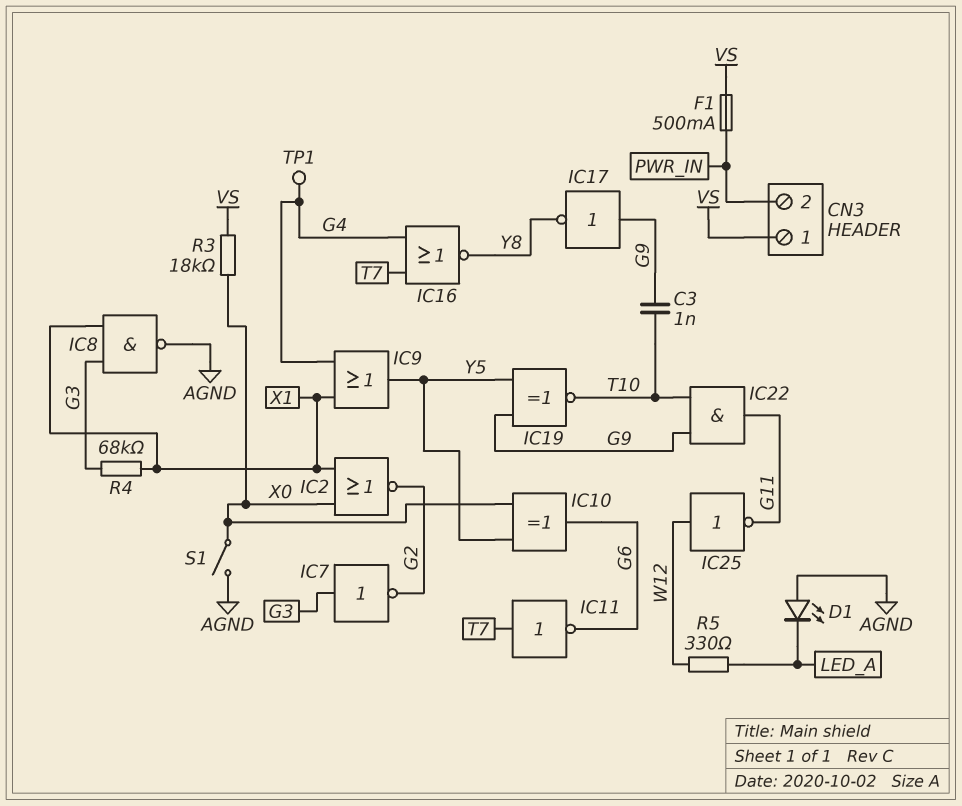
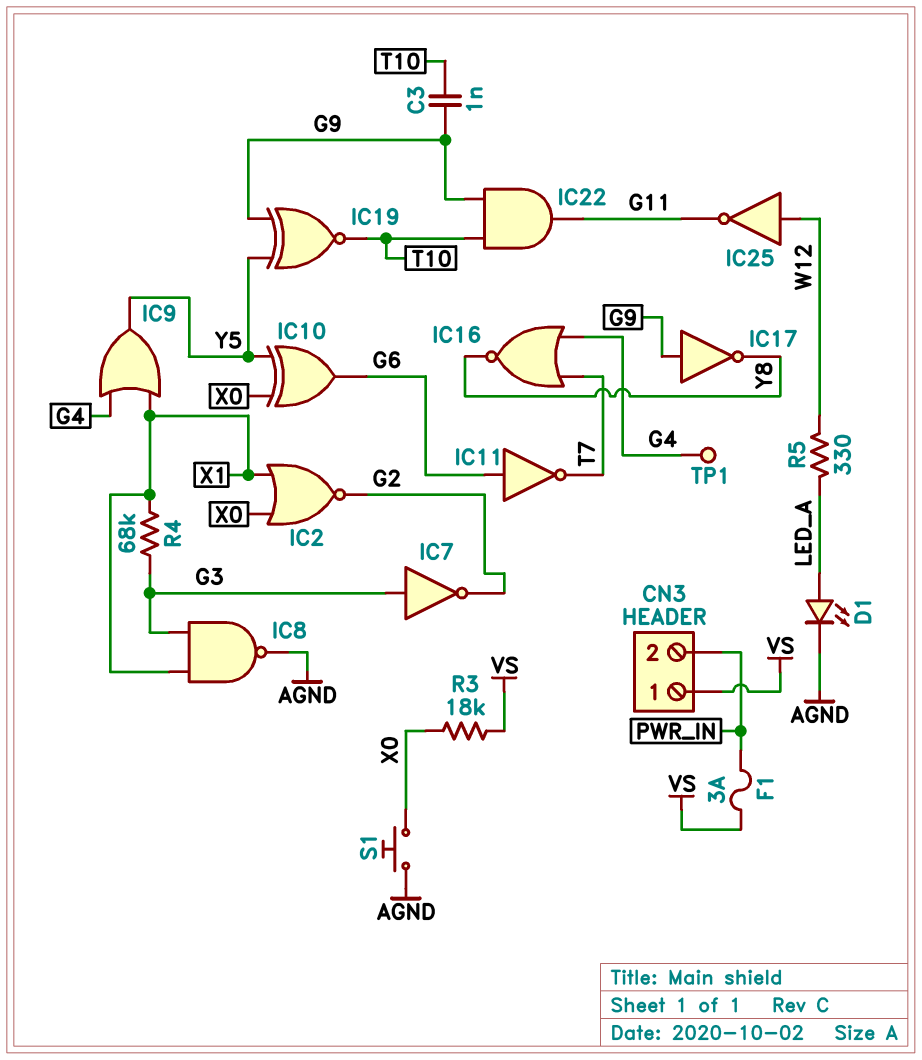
D1: LED (A AGND, K LED_A) -> LED (A LED_A, K AGND)
F1: 500mA (PWR_IN, VS) -> 3A (PWR_IN, VS)
IC11: NOT (in T7, out G6) -> NOT (in G6, out T7)
S1: switch (AGND, X0) -> button (AGND, X0)

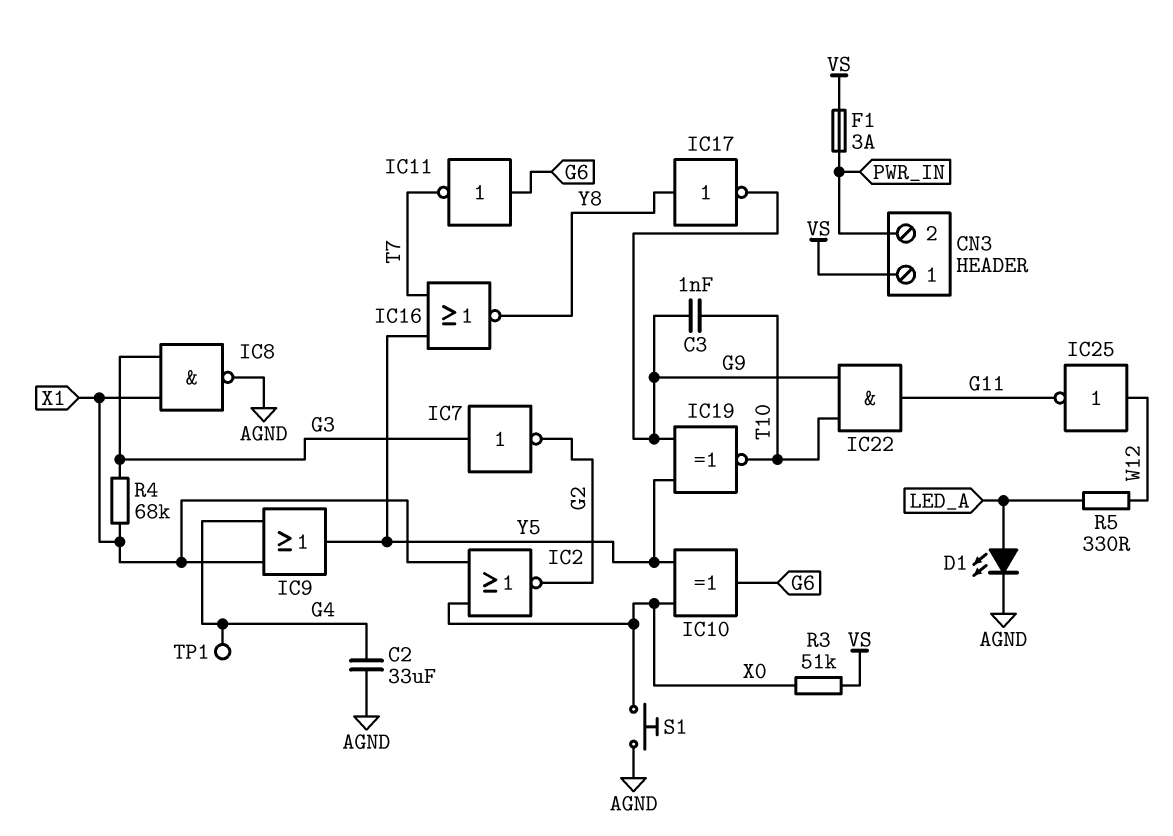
C2: none -> 33uF (AGND, G4)
IC16: NOR (in G4, in T7, out Y8) -> NOR (in T7, in Y5, out Y8)
IC17: NOT (in G9, out Y8) -> NOT (in Y8, out G9)
R3: 18k (VS, X0) -> 51k (VS, X0)

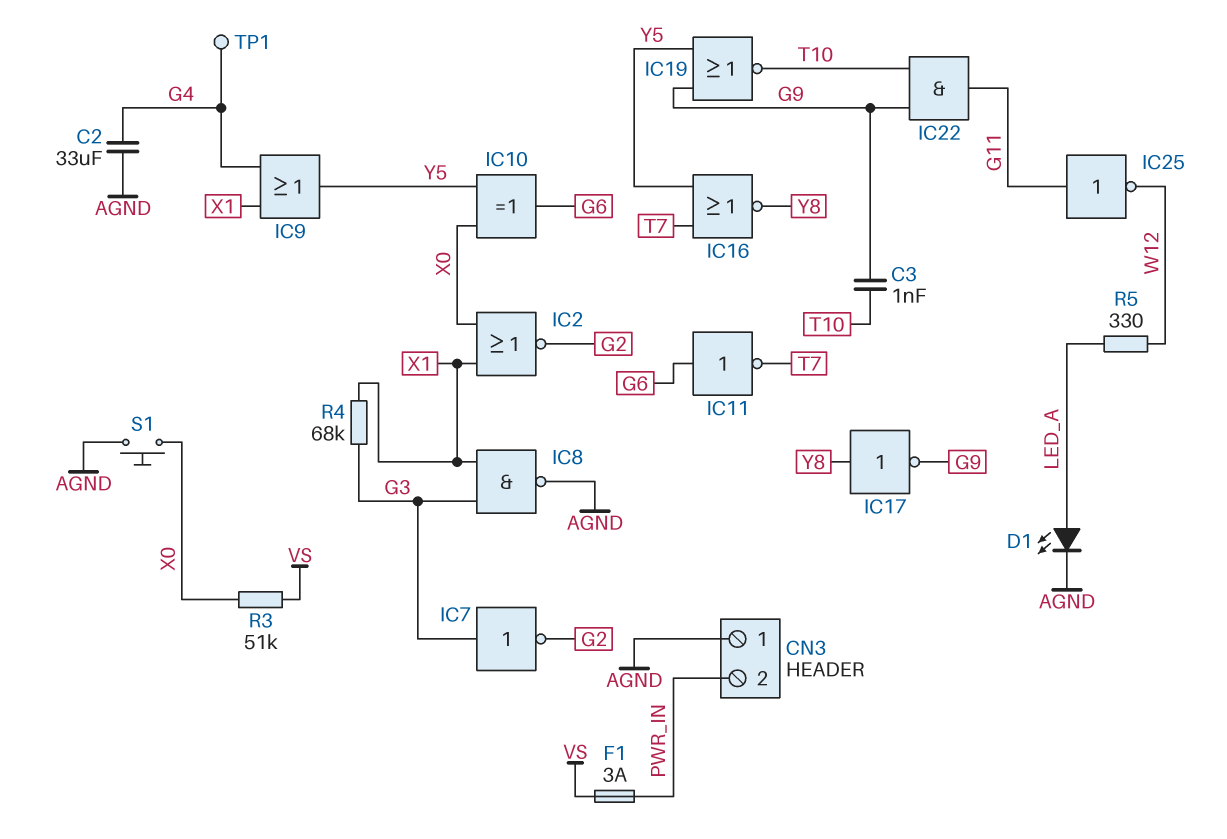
CN3 pin 1: VS -> AGND
IC19: XNOR (in G9, in Y5, out T10) -> NOR (in G9, in Y5, out T10)
IC25: NOT (in W12, out G11) -> NOT (in G11, out W12)

